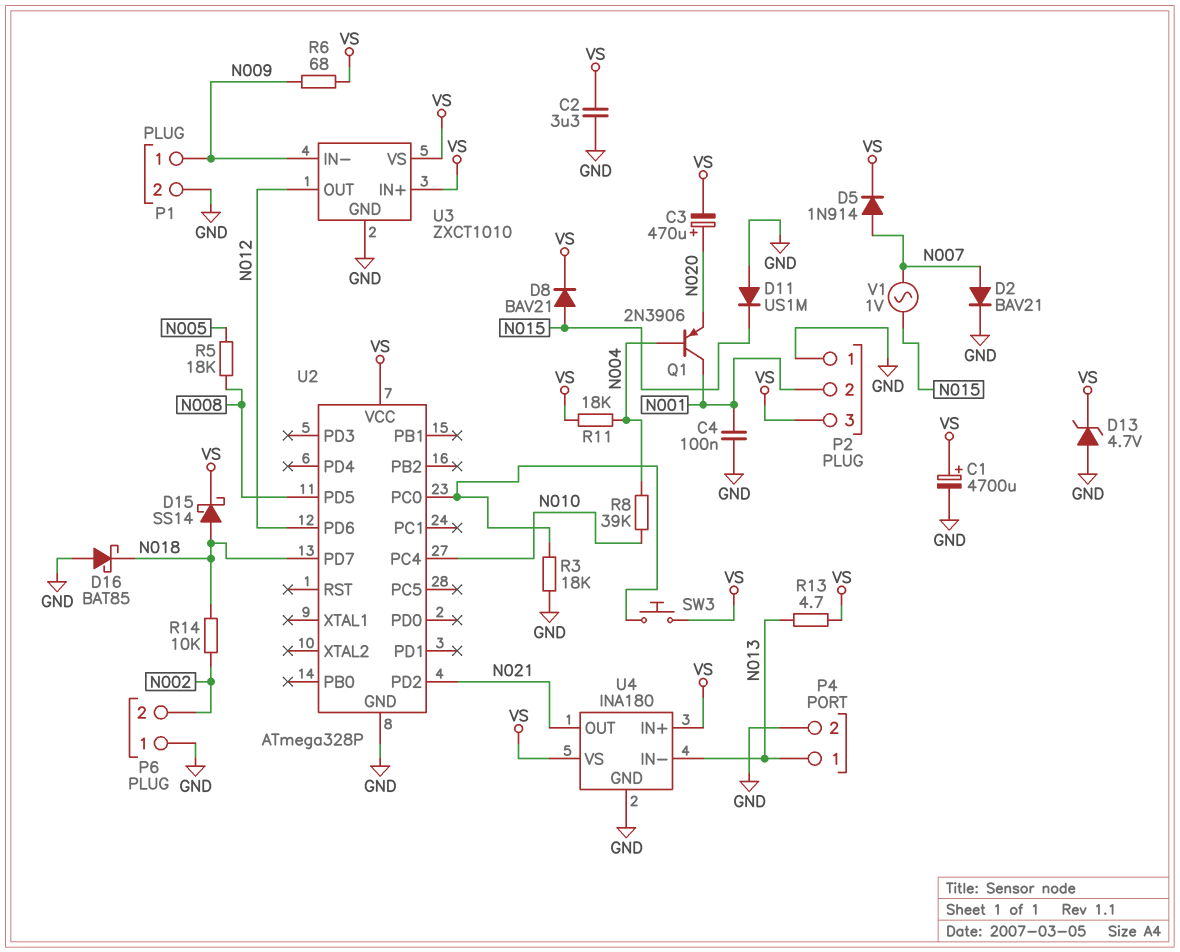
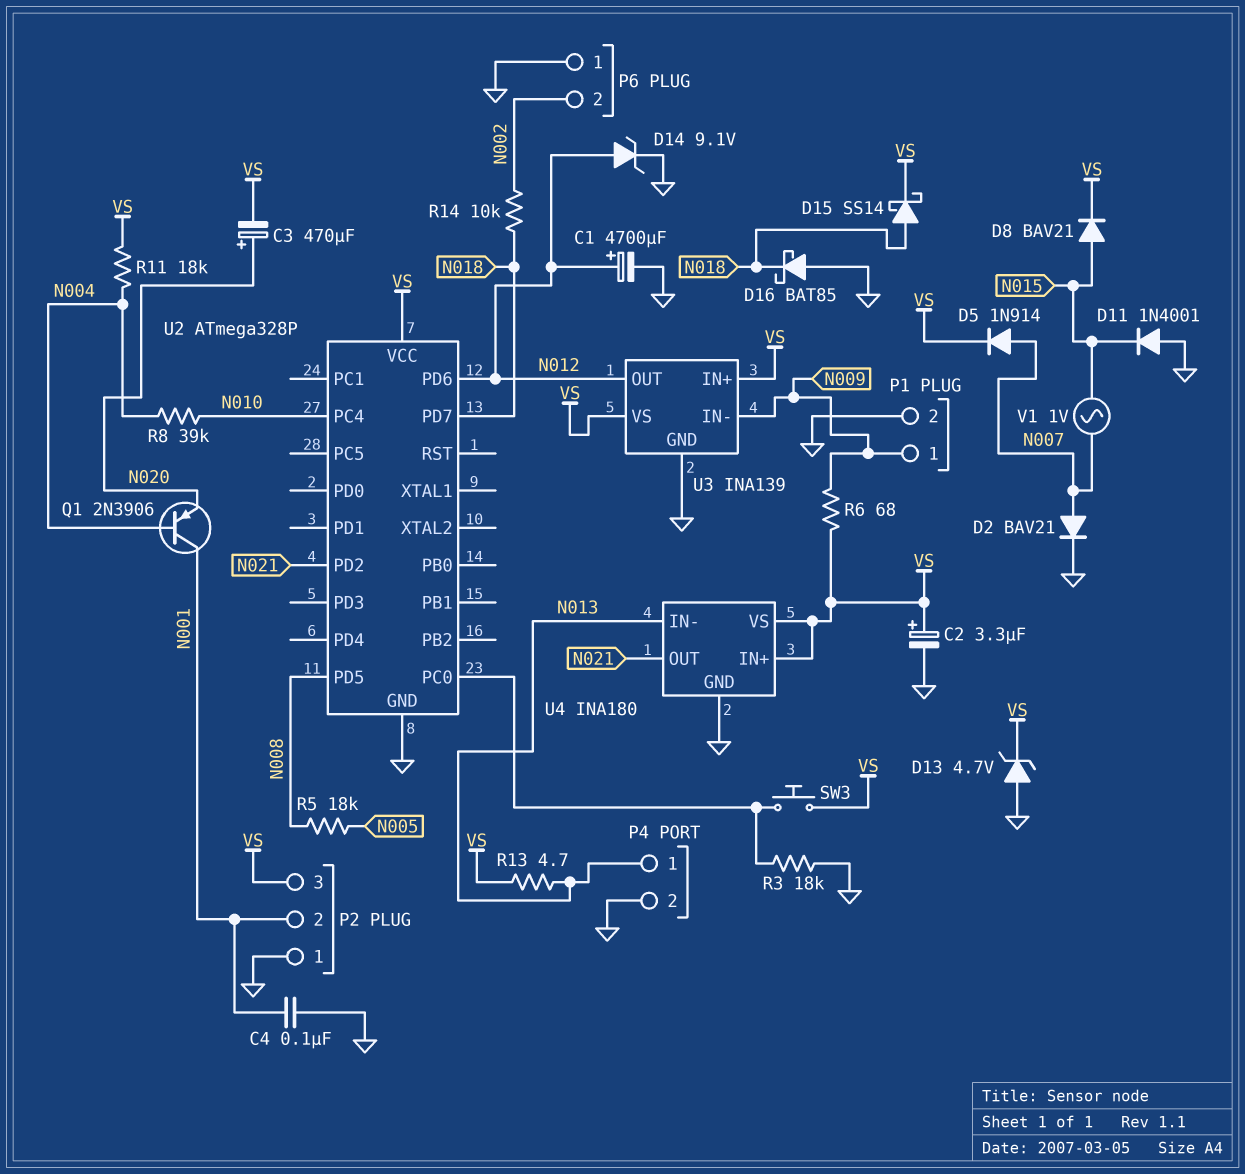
C1: 4700uF (plus VS, minus GND) -> 4700uF (plus N012, minus GND)
C2: 3.3uF (GND, VS) -> 3.3uF (plus VS, minus GND)
D11: diode US1M (A GND, K N015) -> diode 1N4001 (A GND, K N015)
D14: none -> zener 9.1V (A N012, K GND)
U3: ZXCT1010 -> INA139

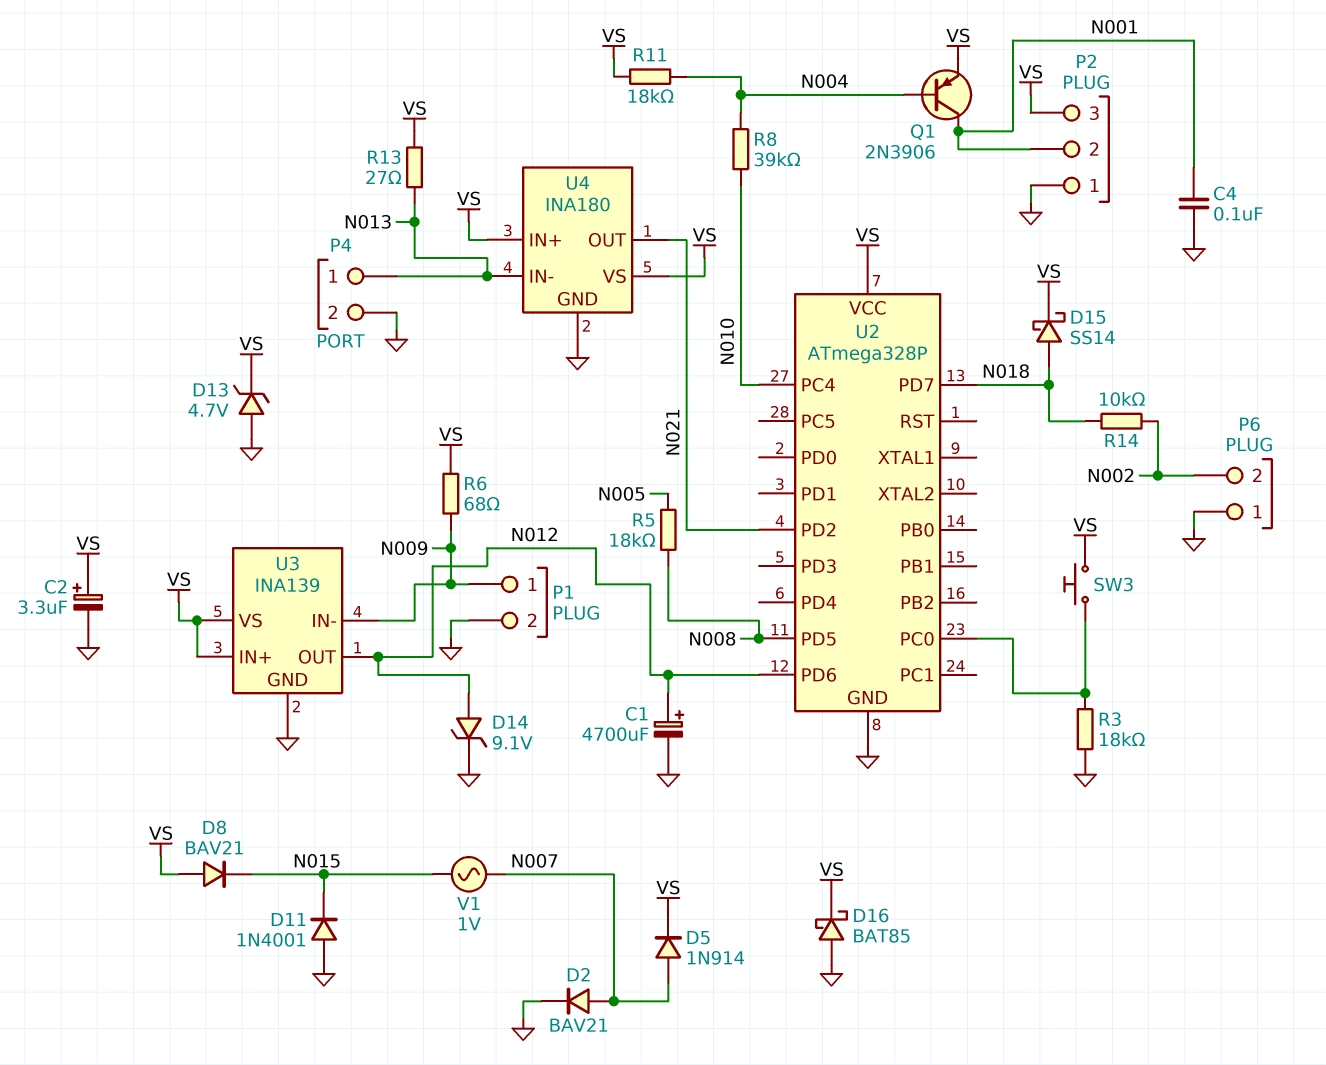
C3: 470uF (plus N020, minus VS) -> none
D8: diode BAV21 (A N015, K VS) -> diode BAV21 (A VS, K N015)
D16: schottky BAT85 (A GND, K N018) -> schottky BAT85 (A GND, K VS)
Q1: PNP 2N3906 (B N004, C N001, E N020) -> PNP 2N3906 (B N004, C N001, E VS)
R13: 4.7 (N013, VS) -> 27 (N013, VS)

